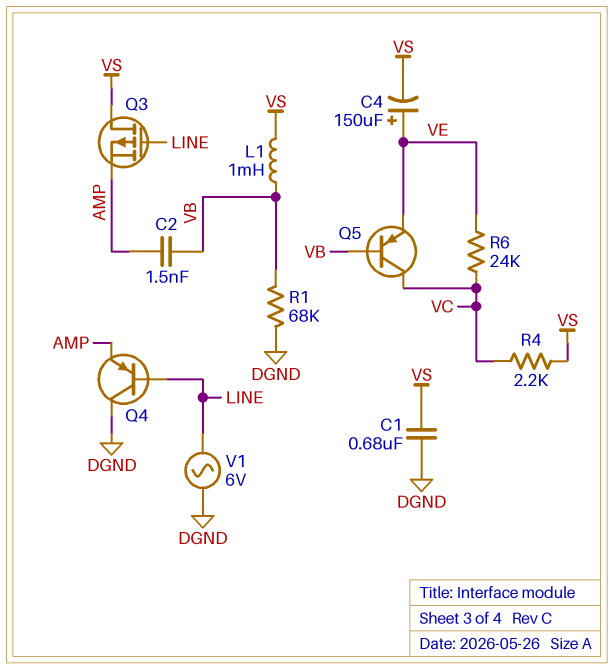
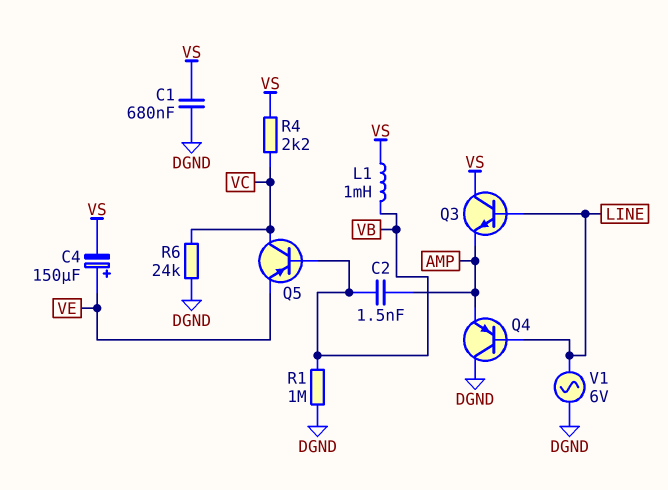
Q3: PMOS (G LINE, D VS, S AMP) -> NPN (B LINE, C VS, E AMP)
R1: 68k (DGND, VB) -> 1M (DGND, VB)
R6: 24k (VC, VE) -> 24k (DGND, VC)

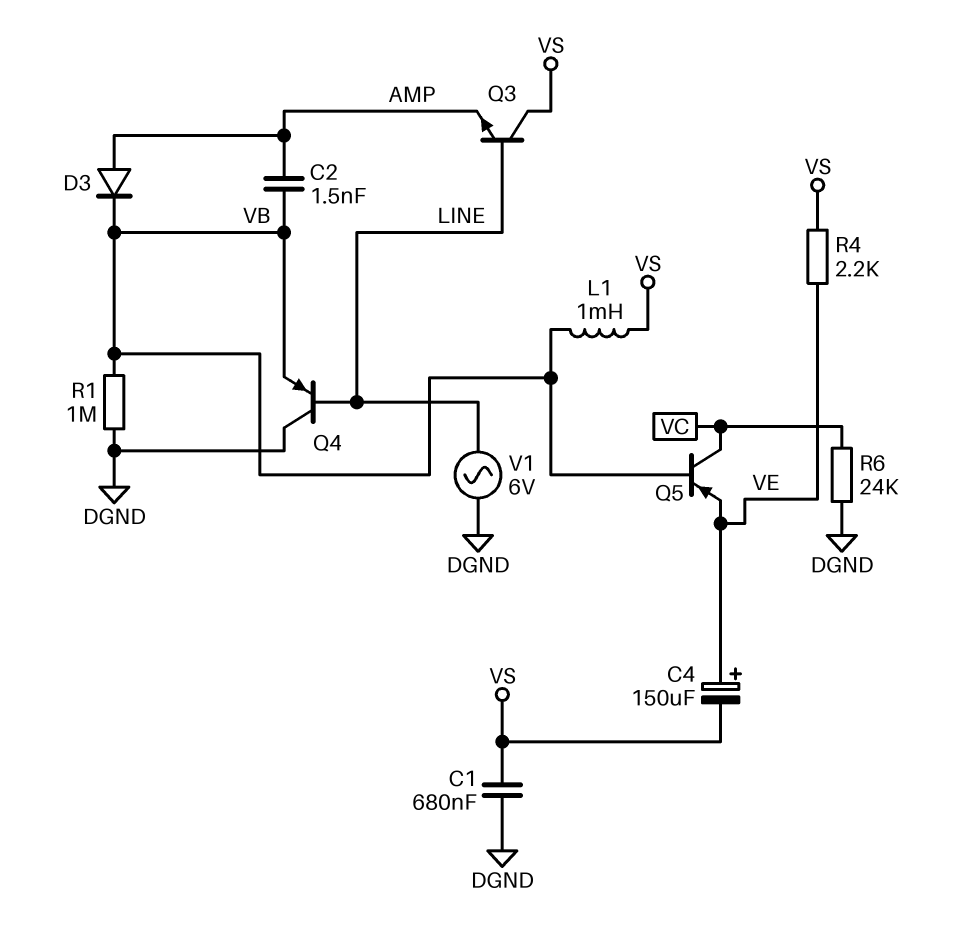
D3: none -> diode (A AMP, K VB)
Q4: PNP (B LINE, C DGND, E AMP) -> PNP (B LINE, C DGND, E VB)
R4: 2.2k (VC, VS) -> 2.2k (VE, VS)

